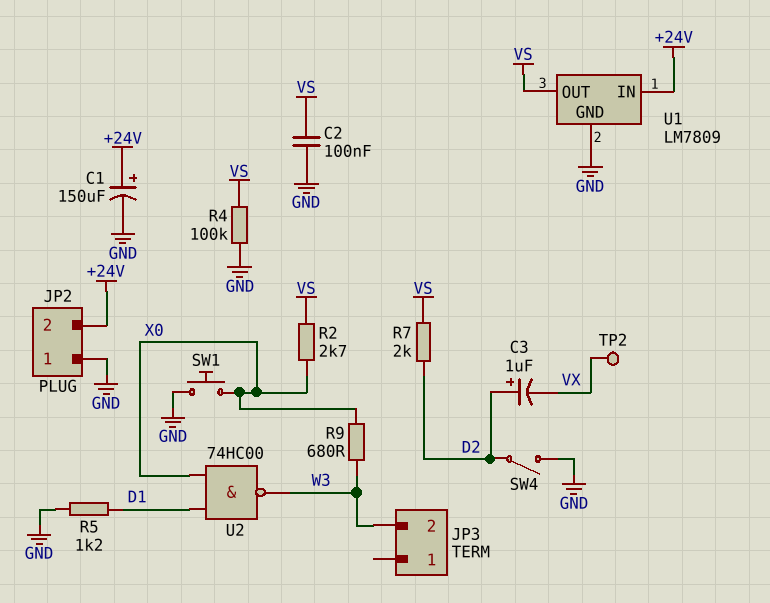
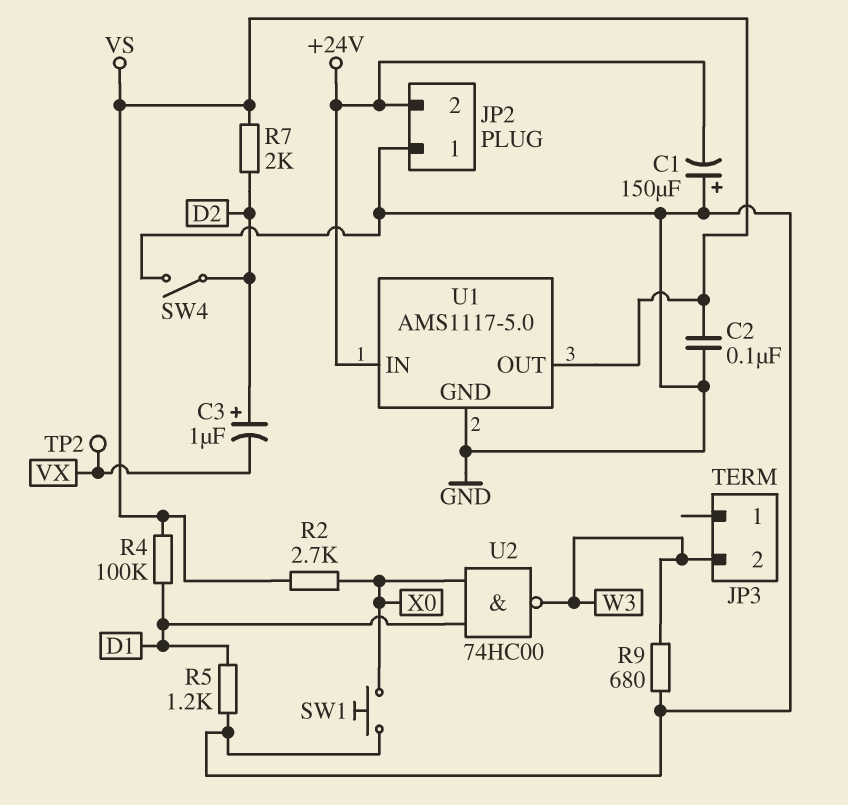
C1: 150uF (plus +24V, minus GND) -> 150uF (plus GND, minus +24V)
R4: 100k (GND, VS) -> 100k (D1, VS)
R9: 680 (W3, X0) -> 680 (GND, W3)
U1: LM7809 -> AMS1117-5.0

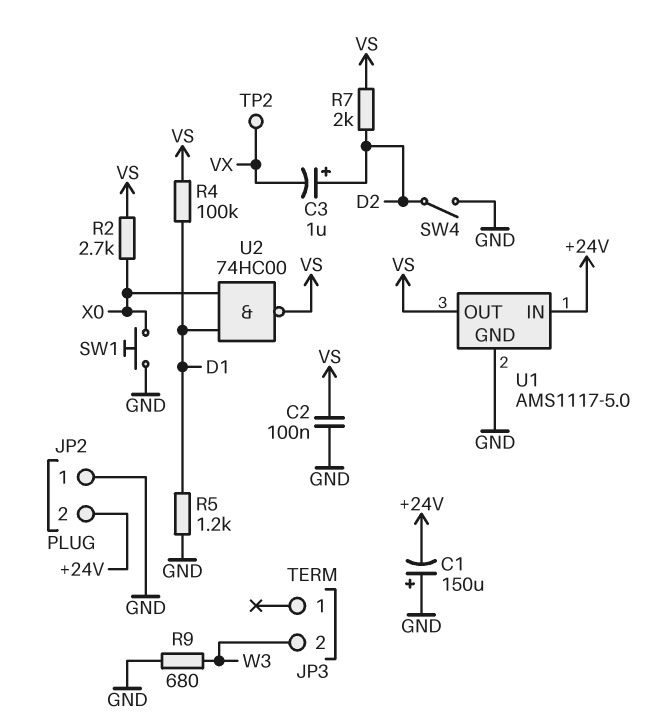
U2: NAND 74HC00 (in D1, in X0, out W3) -> NAND 74HC00 (in D1, in X0, out VS)

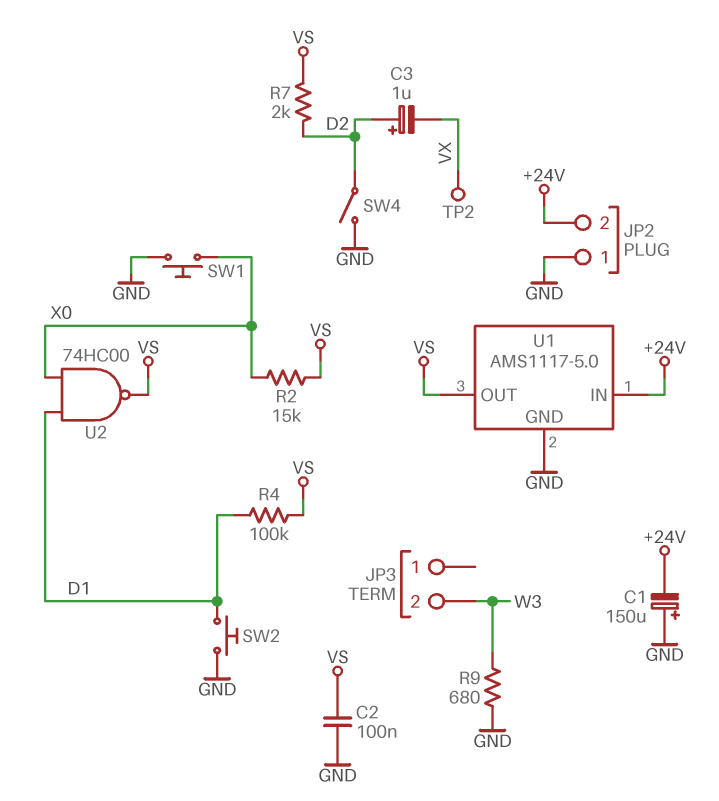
R2: 2.7k (VS, X0) -> 15k (VS, X0)
R5: 1.2k (D1, GND) -> none
SW2: none -> button (D1, GND)

